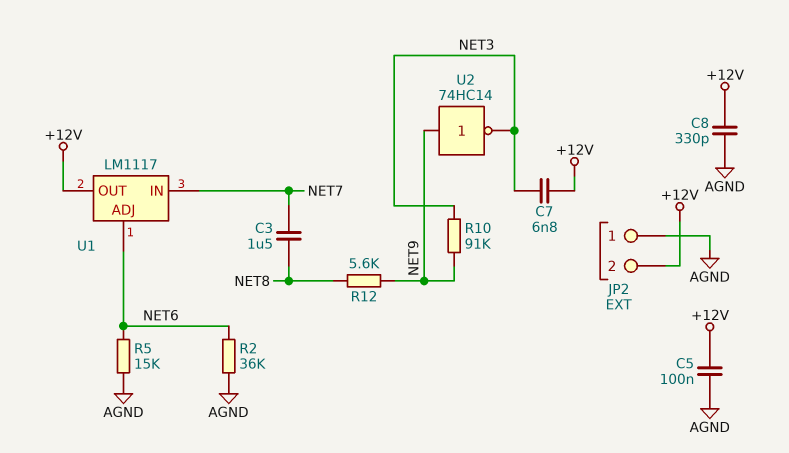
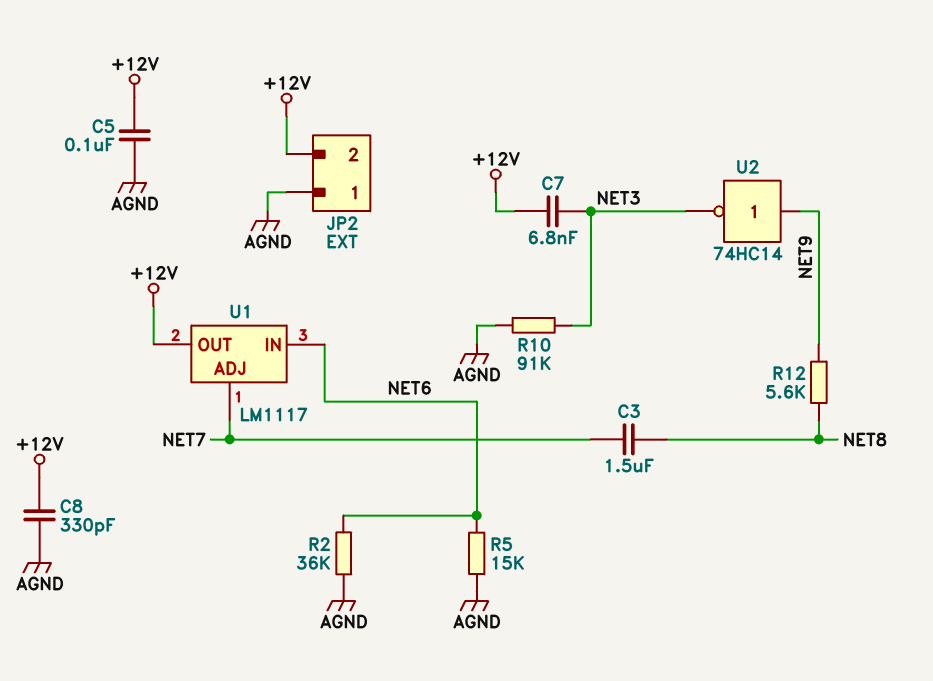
R10: 91k (NET3, NET9) -> 91k (AGND, NET3)
U1 pin ADJ: NET6 -> NET7
U1 pin IN: NET7 -> NET6

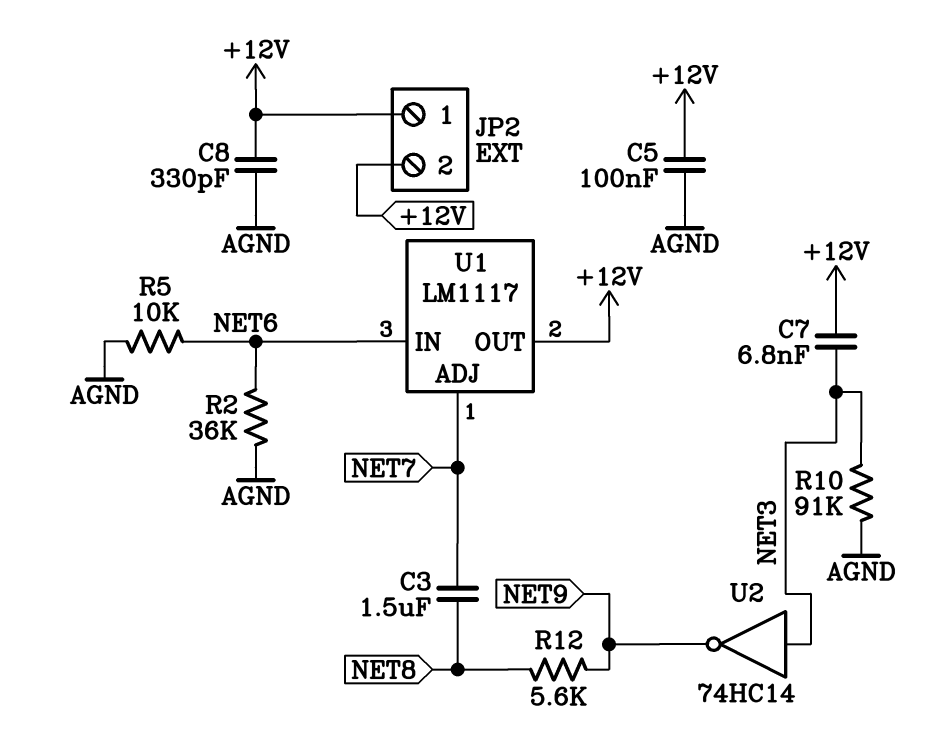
JP2 pin 1: AGND -> +12V
R5: 15k (AGND, NET6) -> 10k (AGND, NET6)
U2: NOT 74HC14 (in NET9, out NET3) -> NOT 74HC14 (in NET3, out NET9)

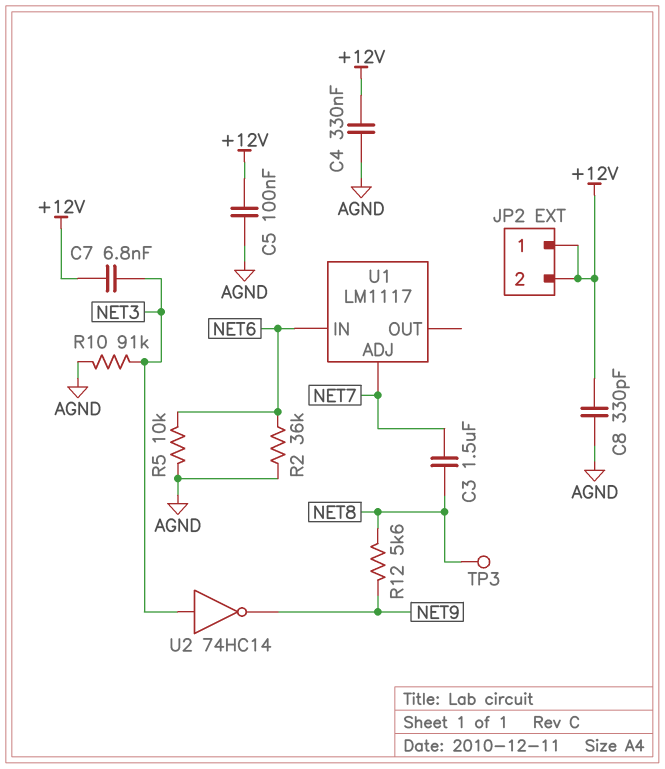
C4: none -> 330nF (+12V, AGND)
TP3: none -> test point (NET8)
U1 pin OUT: +12V -> none

